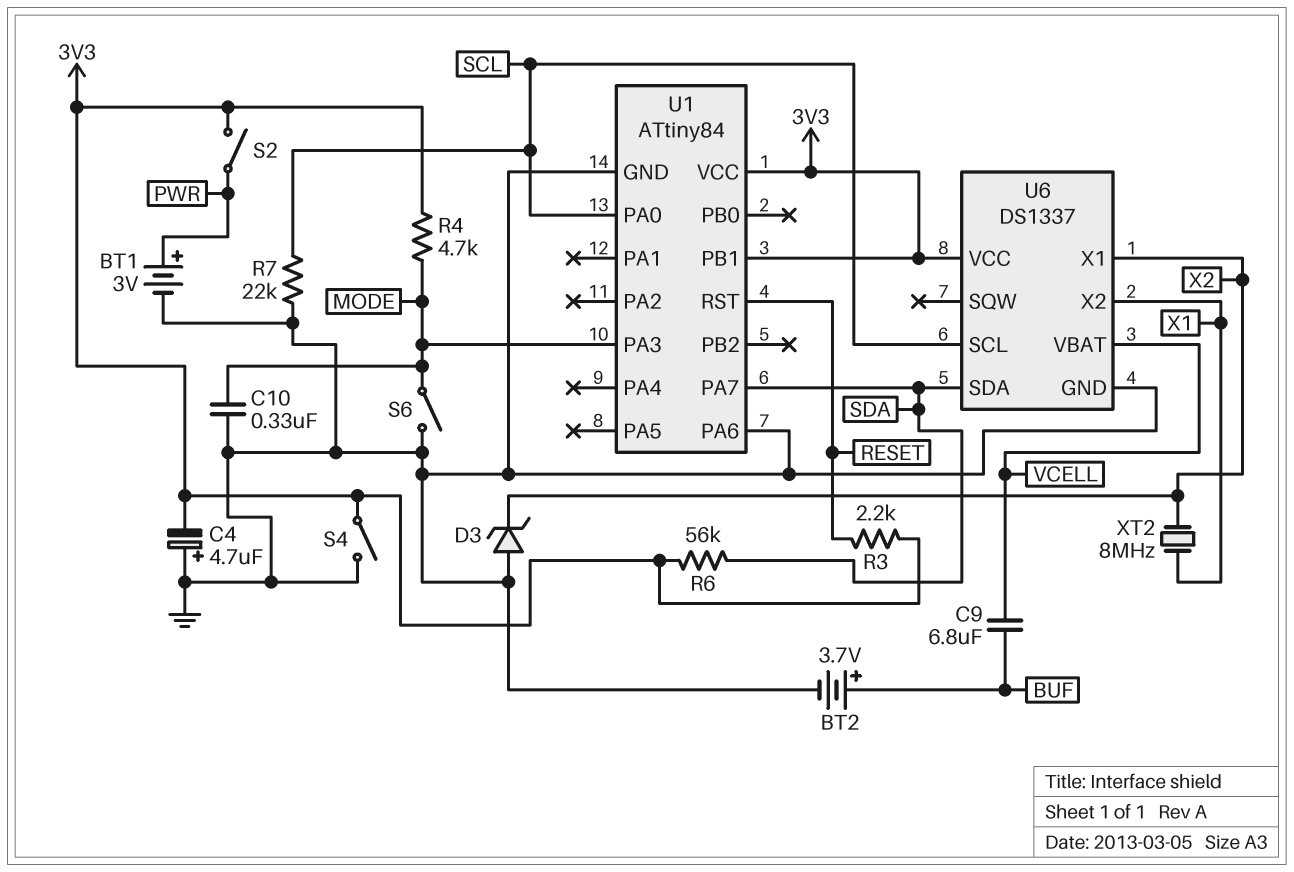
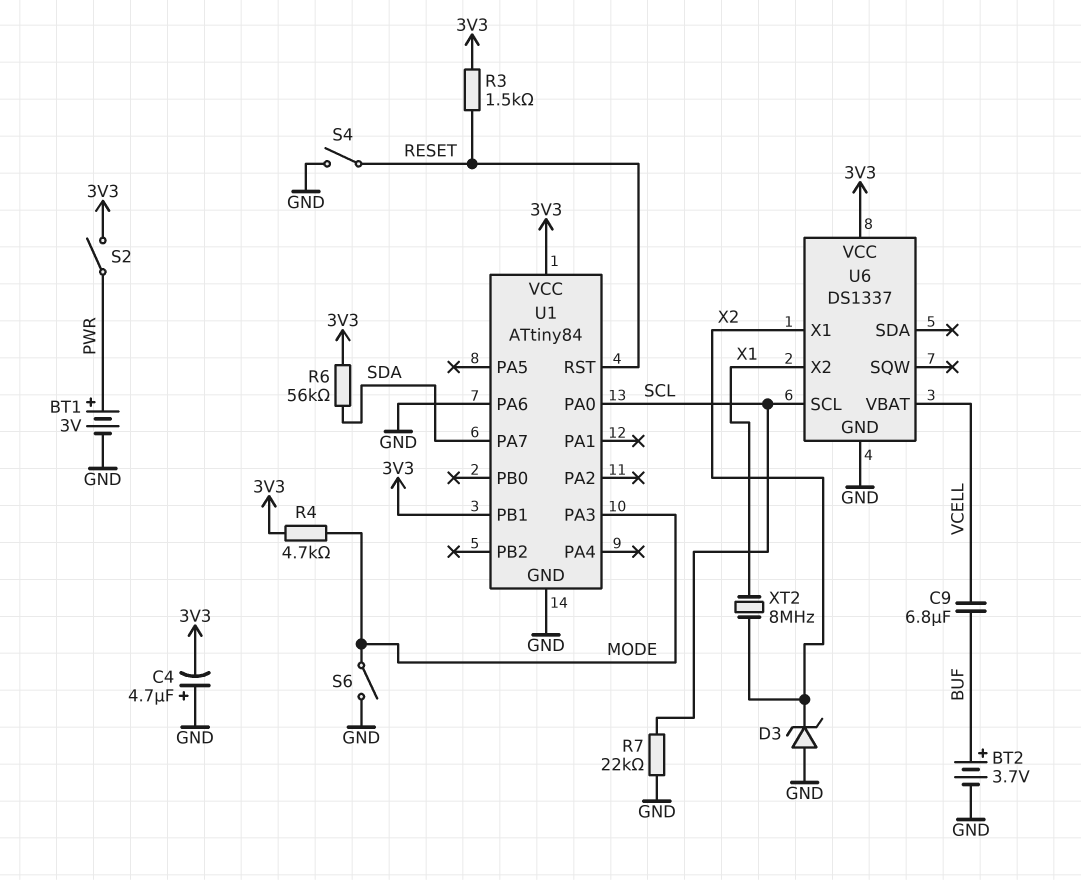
C10: 330nF (GND, MODE) -> none
R3: 2.2k (3V3, RESET) -> 1.5k (3V3, RESET)
S4: switch (3V3, GND) -> switch (GND, RESET)
U6 pin SDA: SDA -> none

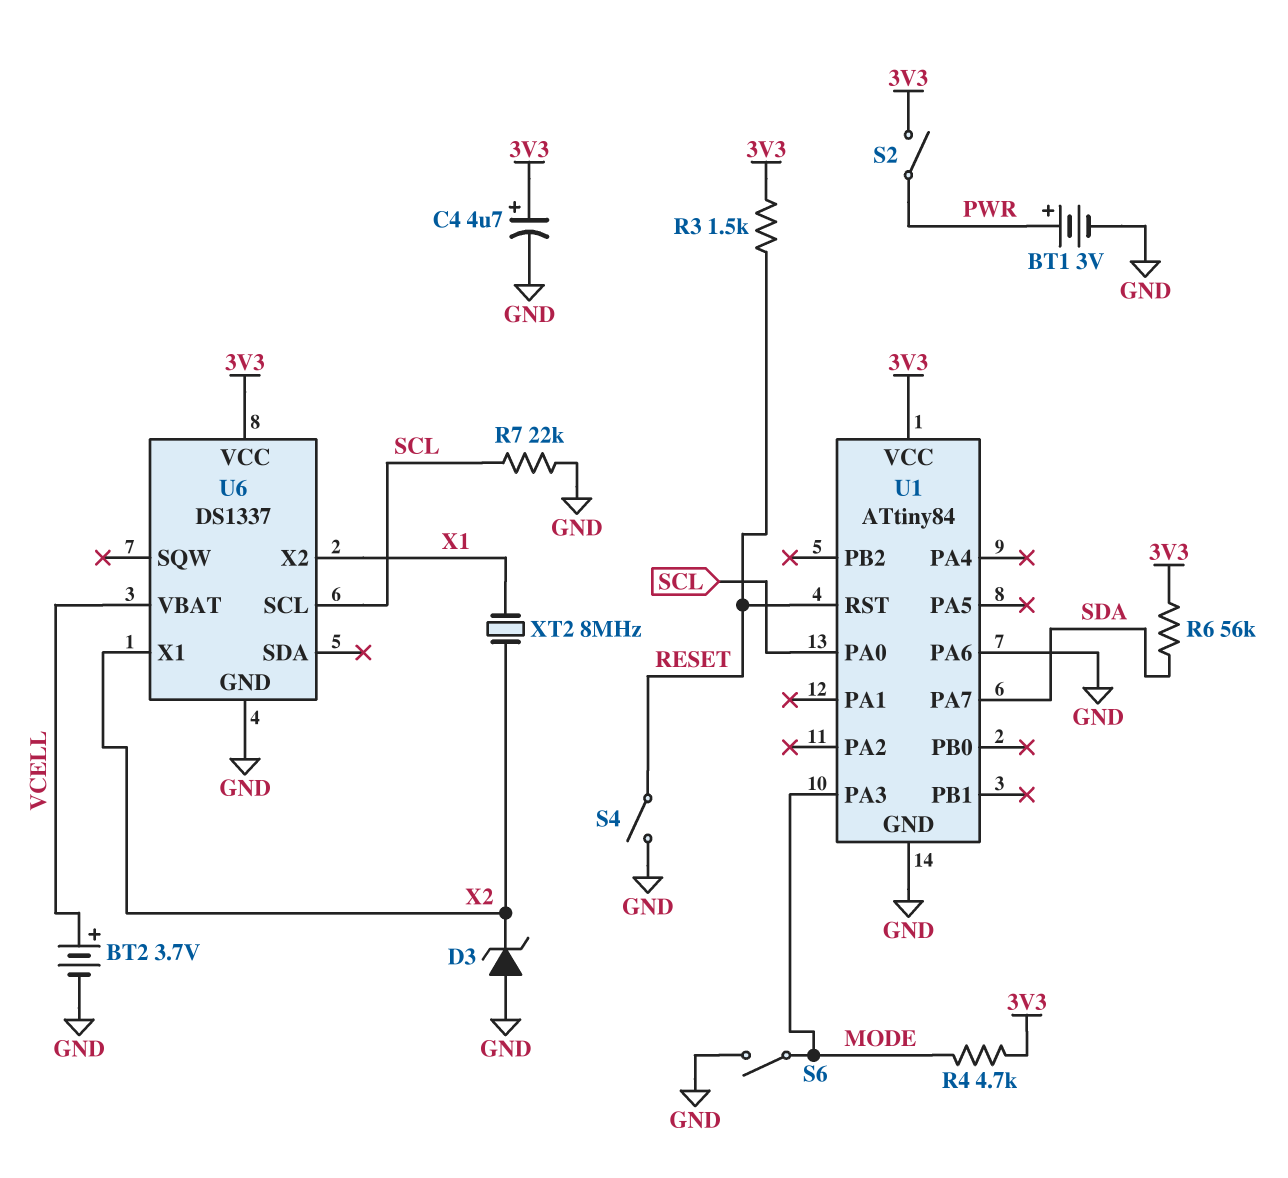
BT2: 3.7V (plus BUF, minus GND) -> 3.7V (plus VCELL, minus GND)
C4: 4.7uF (plus GND, minus 3V3) -> 4.7uF (plus 3V3, minus GND)
C9: 6.8uF (BUF, VCELL) -> none
U1 pin PB1: 3V3 -> none

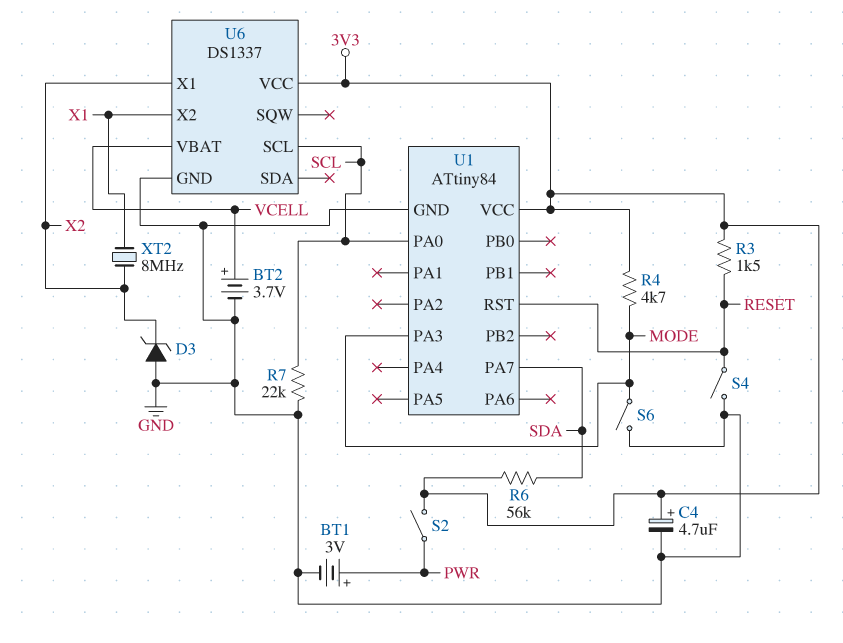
U1 pin PA6: GND -> none

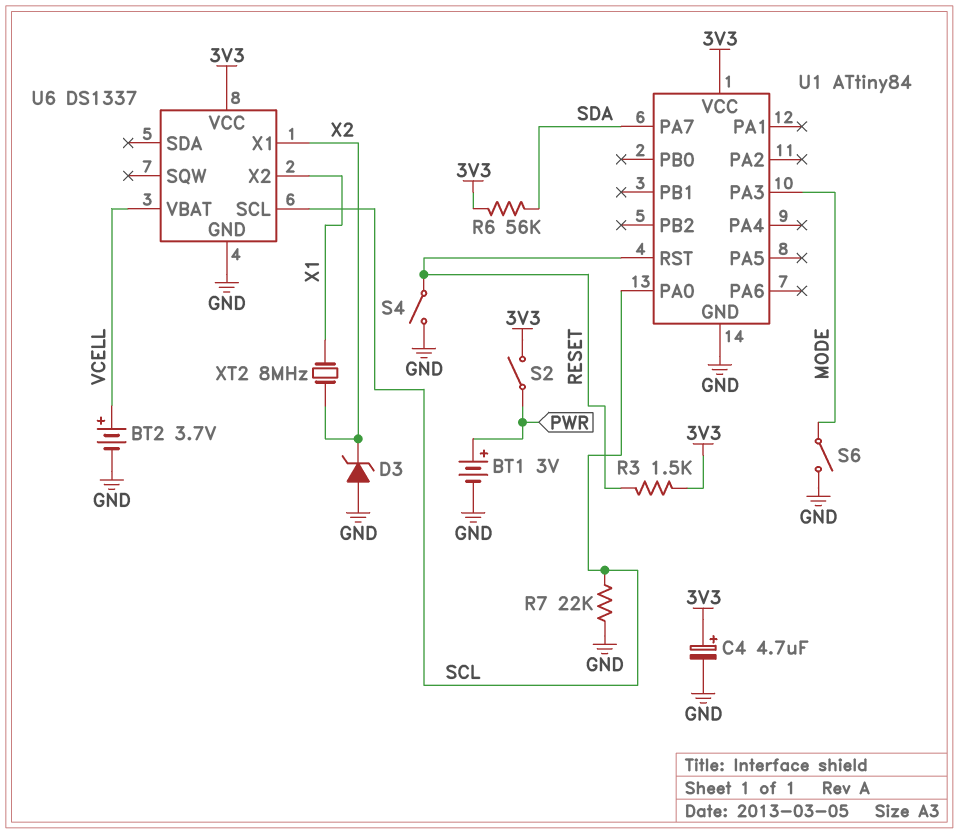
R4: 4.7k (3V3, MODE) -> none

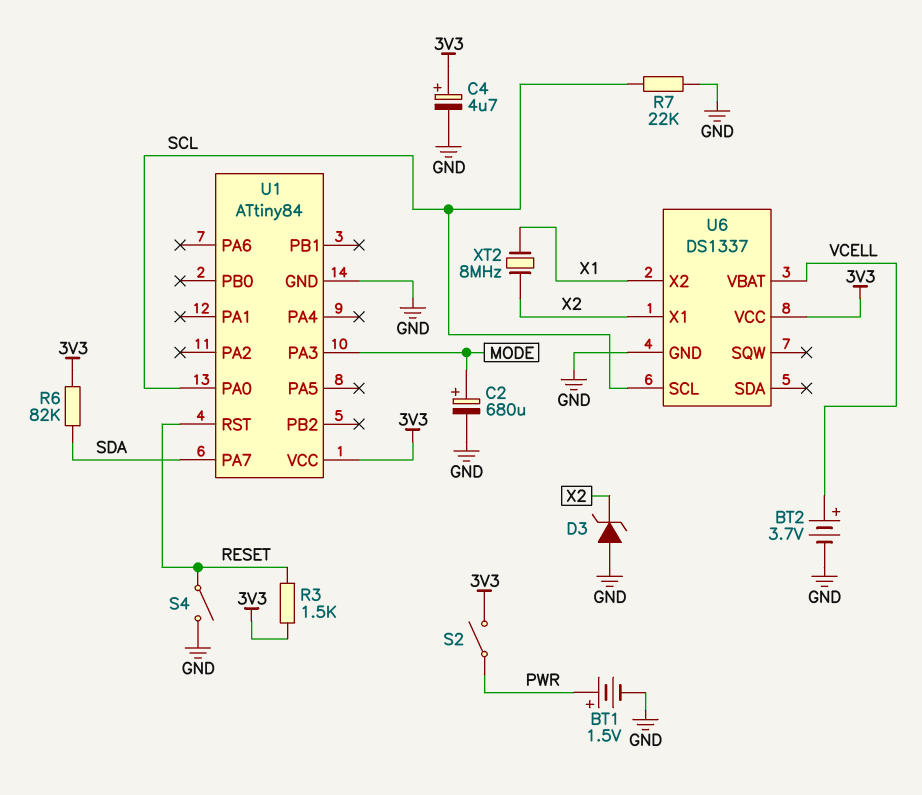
BT1: 3V (plus PWR, minus GND) -> 1.5V (plus PWR, minus GND)
C2: none -> 680uF (plus MODE, minus GND)
R6: 56k (3V3, SDA) -> 82k (3V3, SDA)
S6: switch (GND, MODE) -> none

